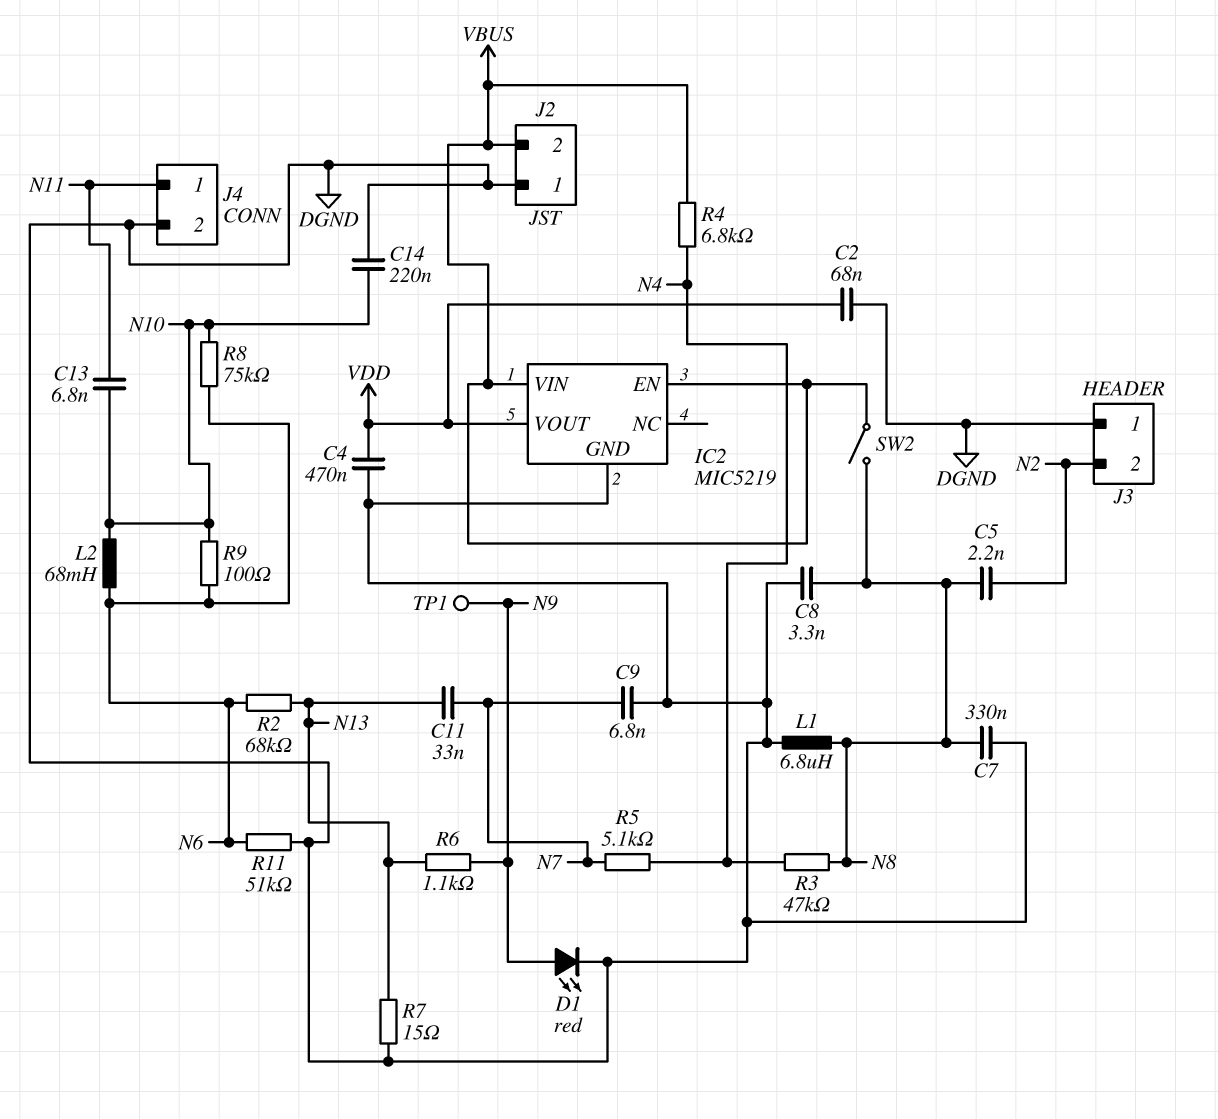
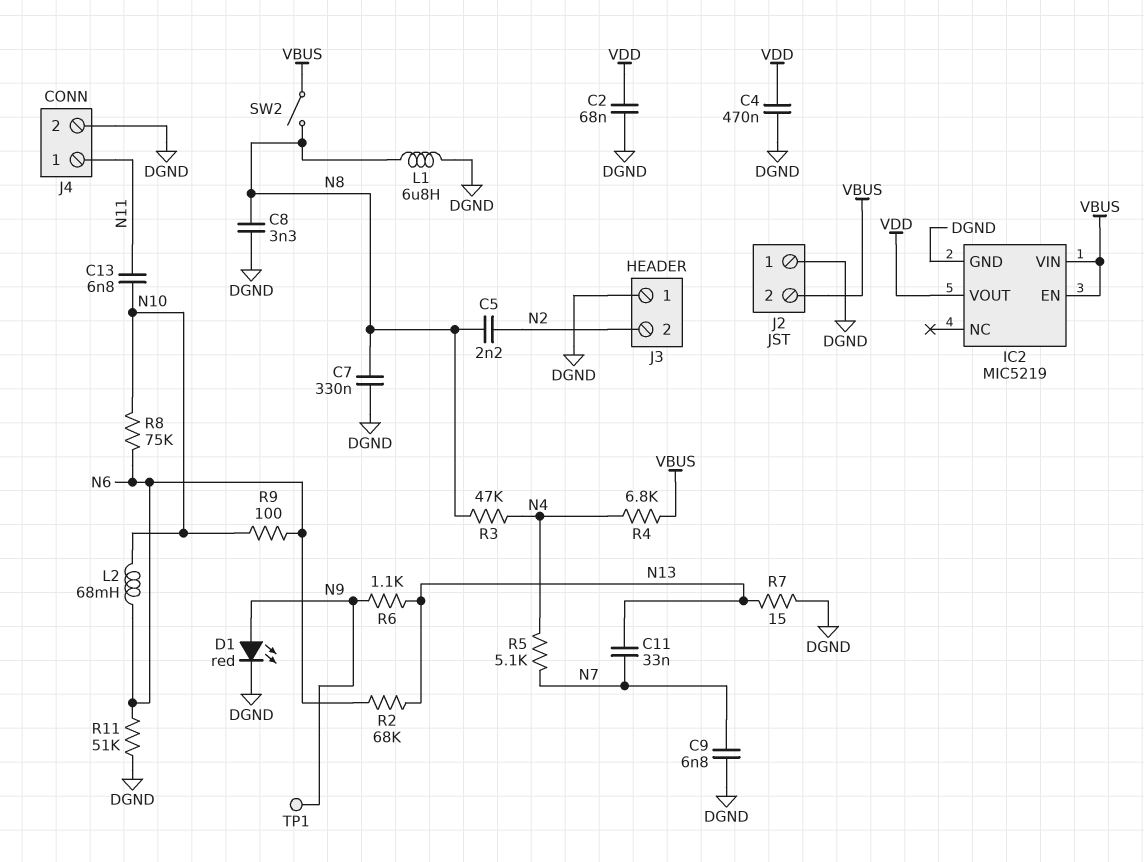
C14: 220nF (DGND, N10) -> none

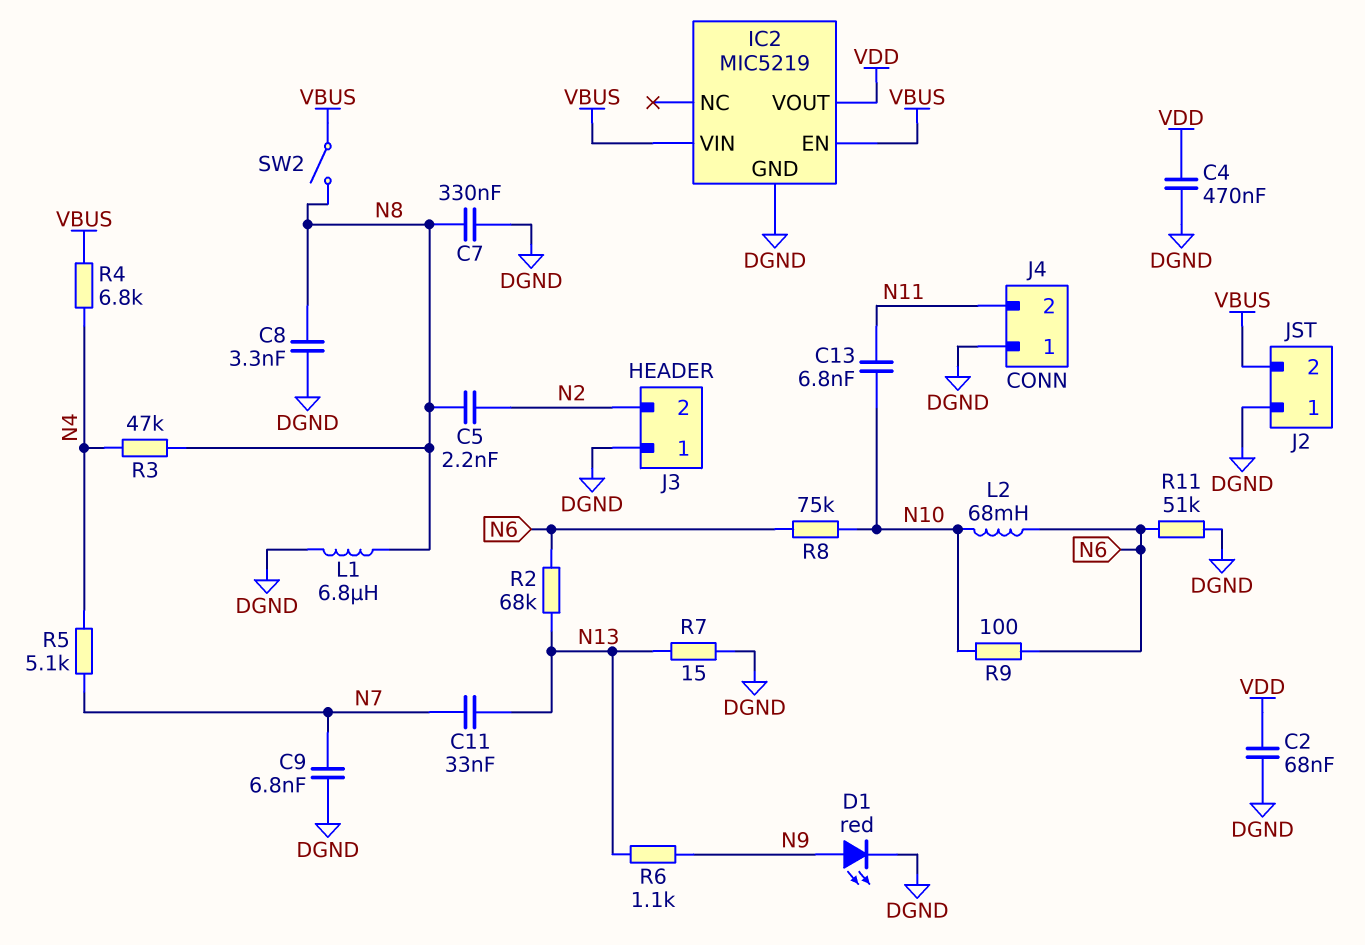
J4 pin 1: N11 -> DGND
J4 pin 2: DGND -> N11
TP1: test point (N9) -> none

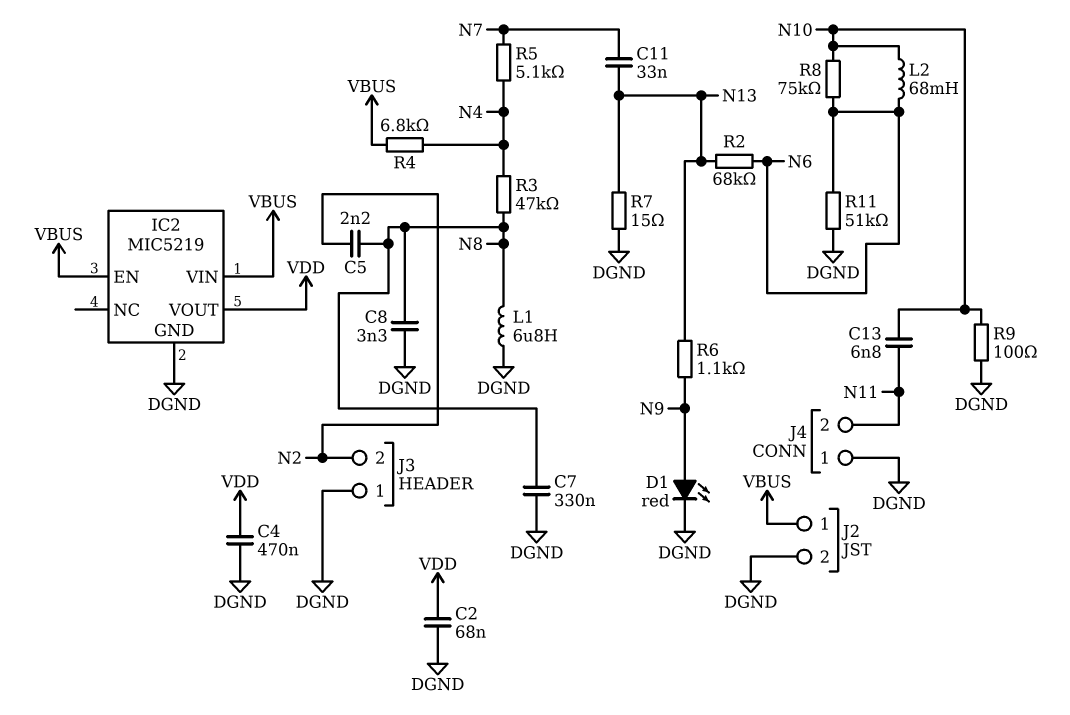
C9: 6.8nF (DGND, N7) -> none
J2 pin 1: DGND -> VBUS
J2 pin 2: VBUS -> DGND
R9: 100 (N6, N10) -> 100 (DGND, N10)
SW2: switch (N8, VBUS) -> none

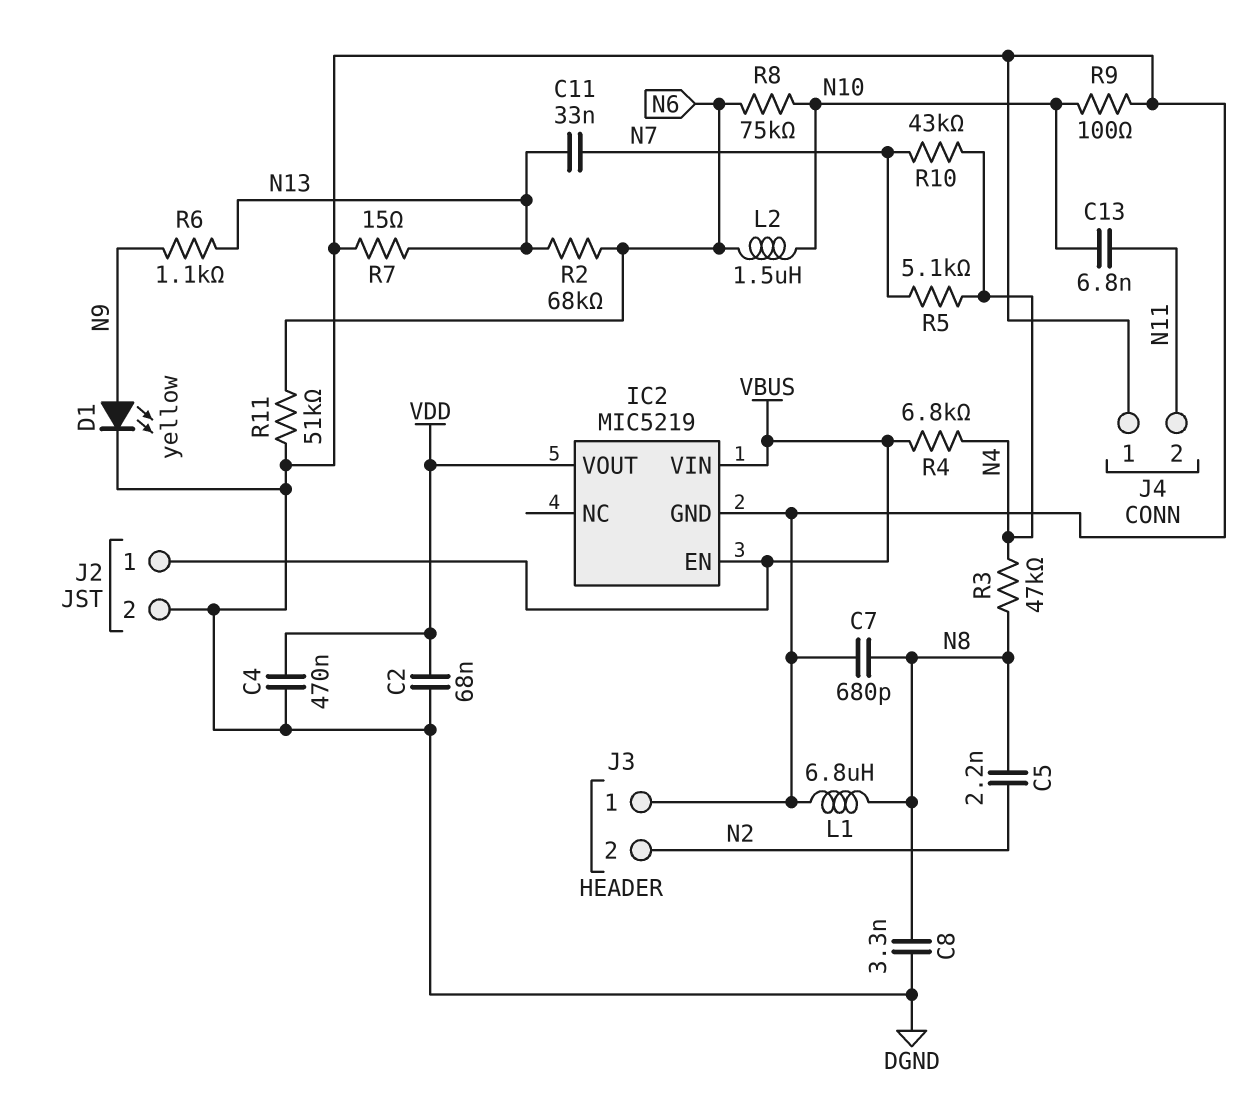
C7: 330nF (DGND, N8) -> 680pF (DGND, N8)
D1: LED red (A N9, K DGND) -> LED yellow (A N9, K DGND)
L2: 68mH (N6, N10) -> 1.5uH (N6, N10)
R10: none -> 43k (N4, N7)

